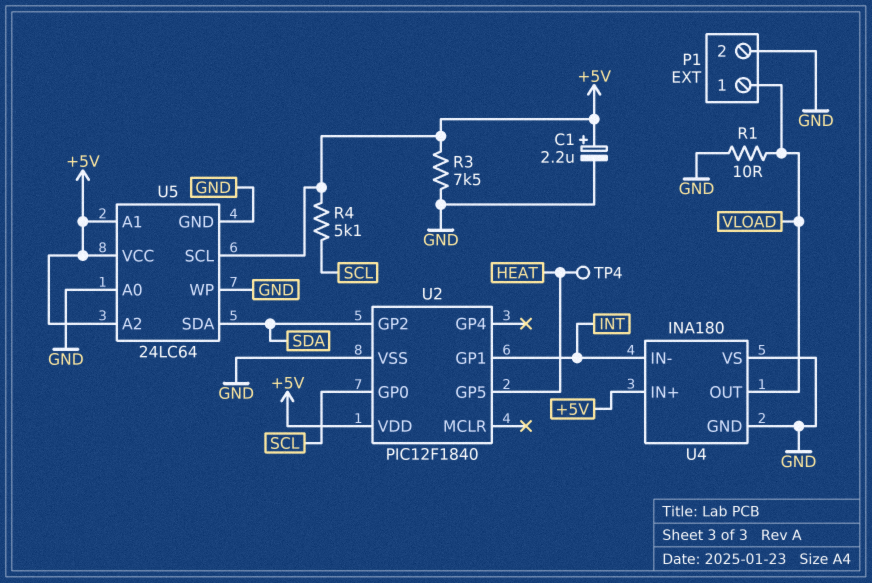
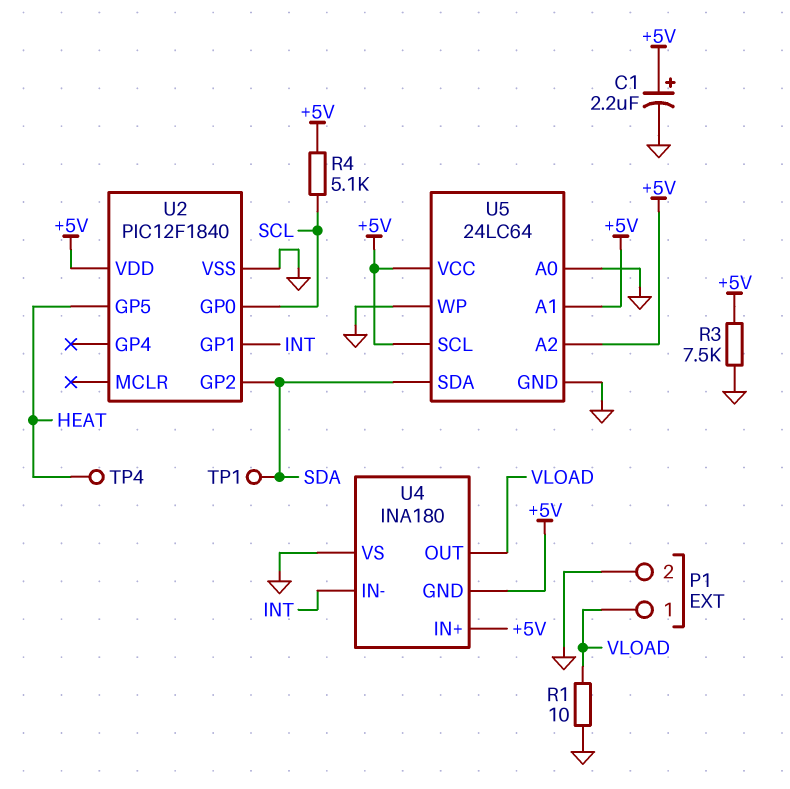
TP1: none -> test point (SDA)
U4 pin GND: GND -> +5V

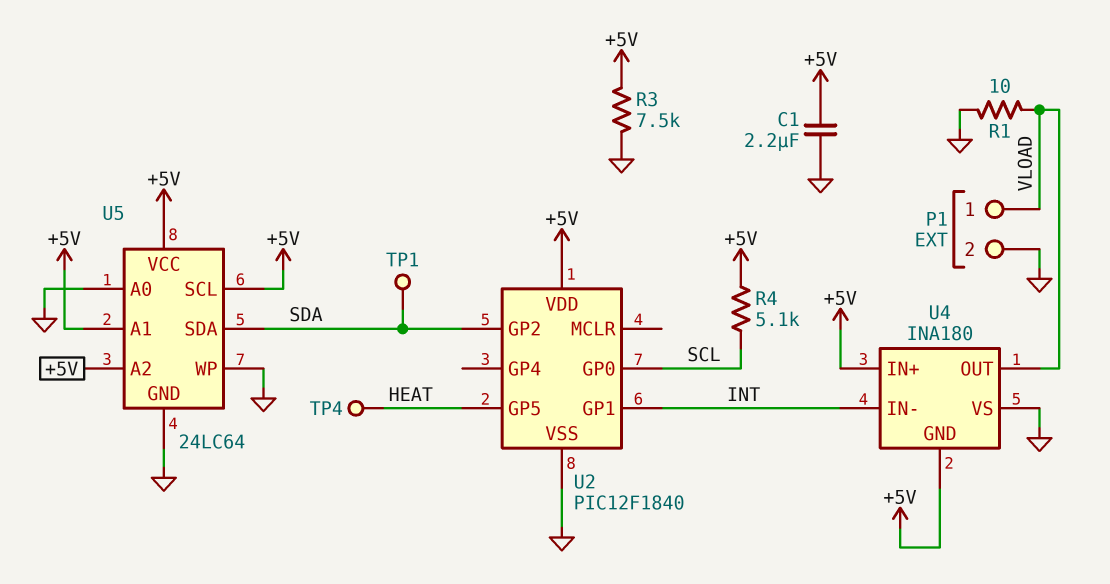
C1: 2.2uF (plus +5V, minus GND) -> 2.2uF (+5V, GND)

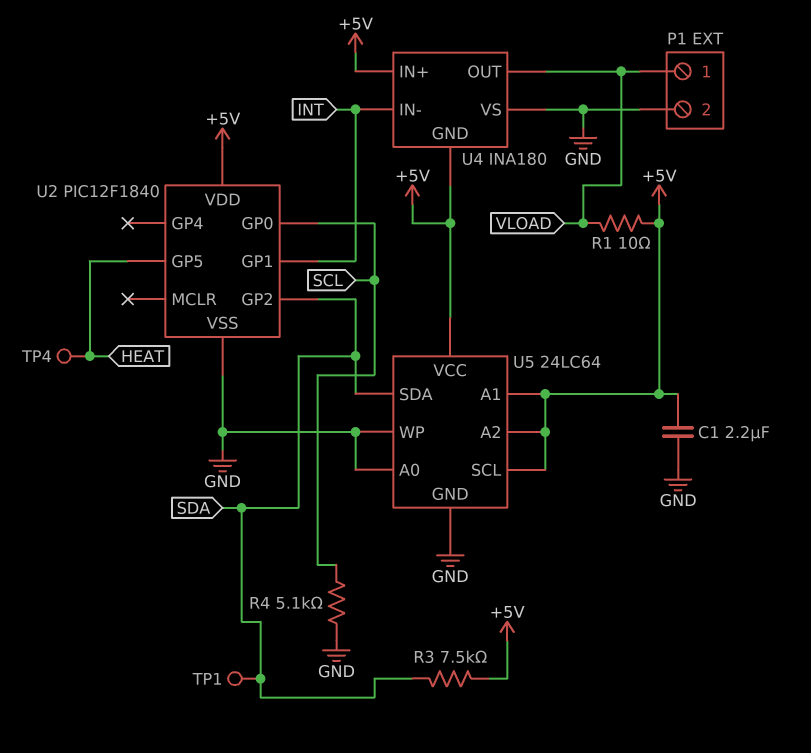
R1: 10 (GND, VLOAD) -> 10 (+5V, VLOAD)
R3: 7.5k (+5V, GND) -> 7.5k (+5V, SDA)
R4: 5.1k (+5V, SCL) -> 5.1k (GND, SCL)

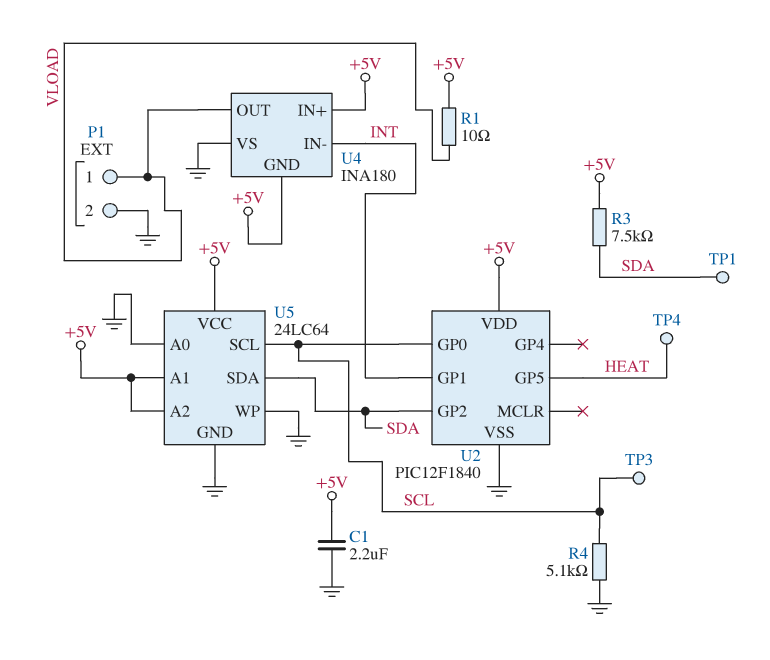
TP3: none -> test point (SCL)
U5 pin SCL: +5V -> SCL

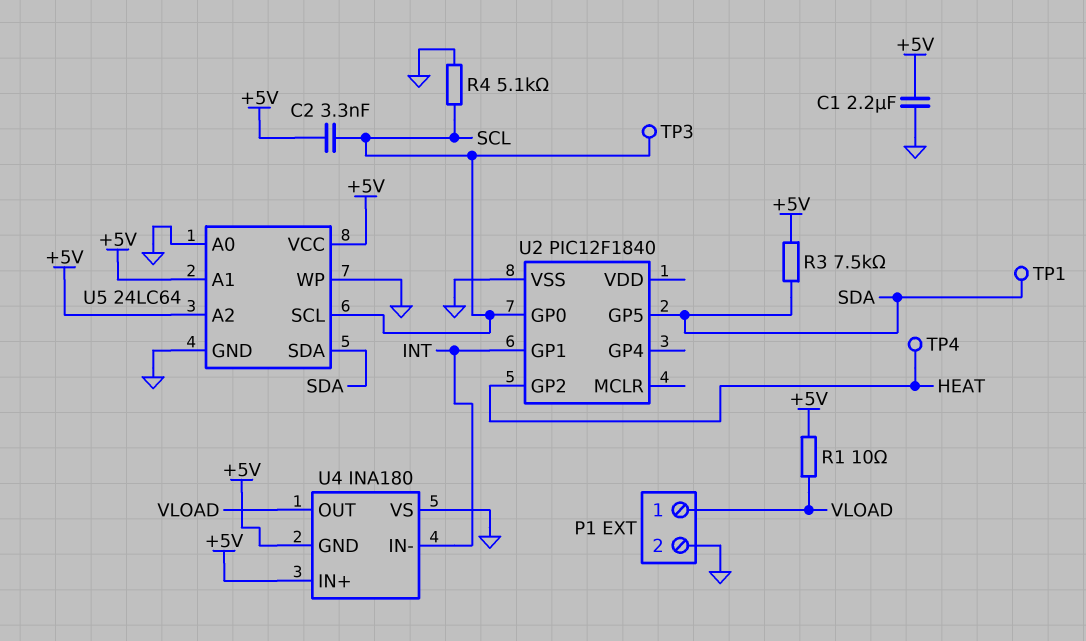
C2: none -> 3.3nF (+5V, SCL)
U2 pin GP2: SDA -> HEAT
U2 pin GP5: HEAT -> SDA
U2 pin VDD: +5V -> none

